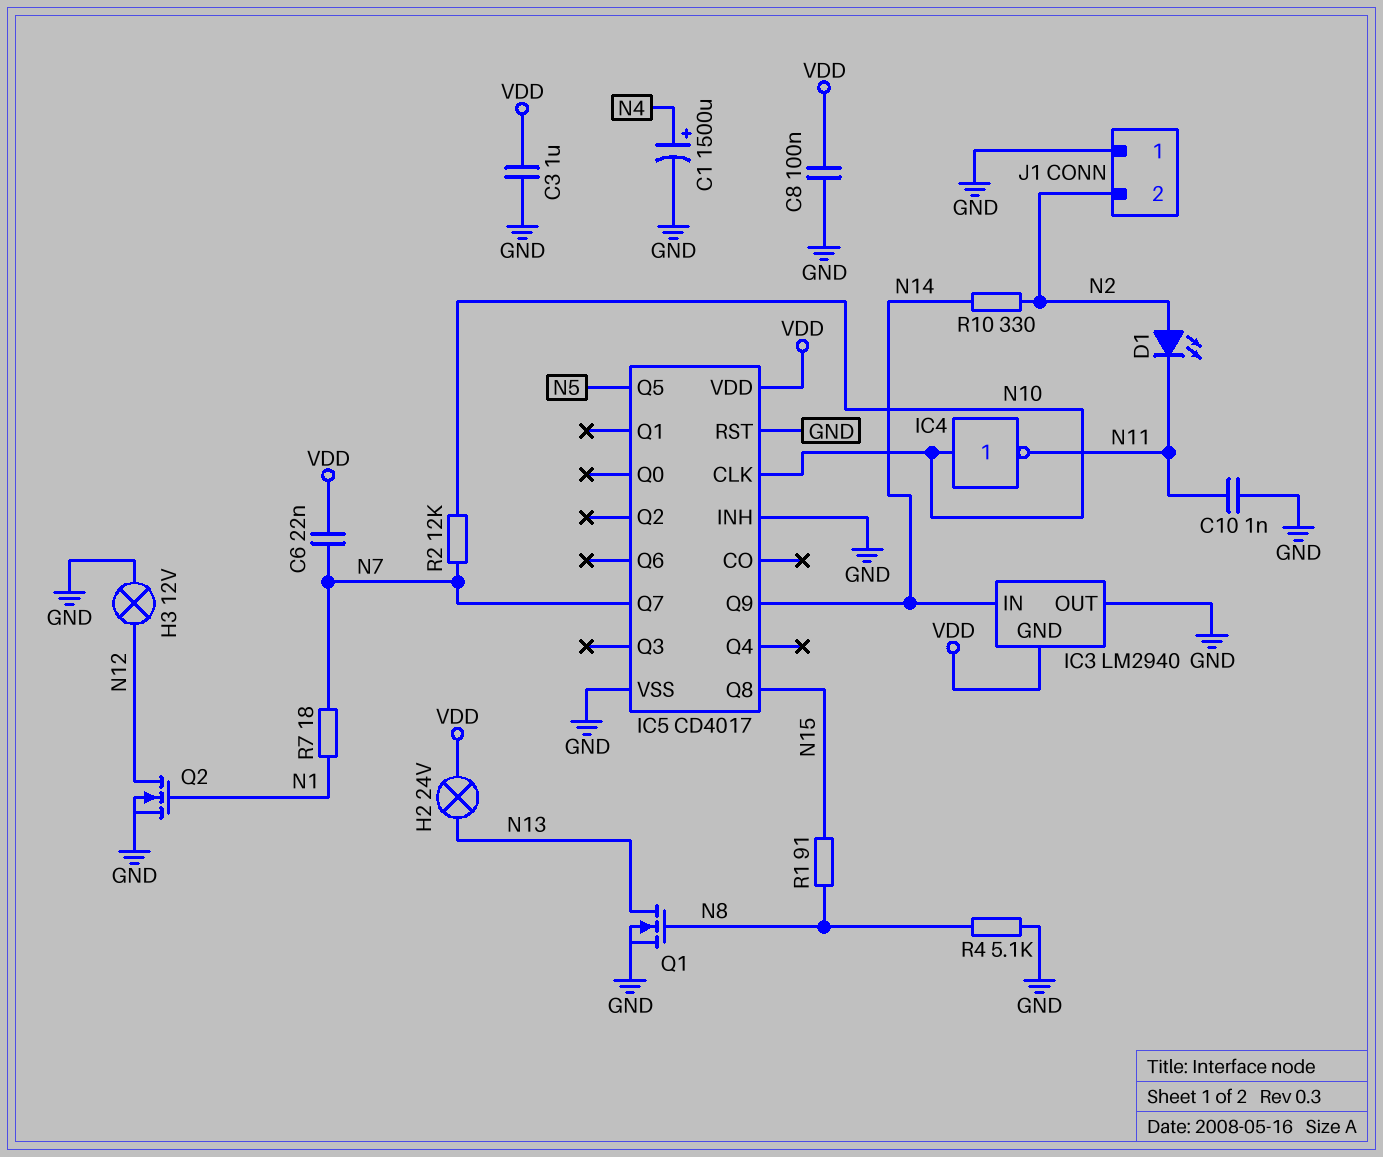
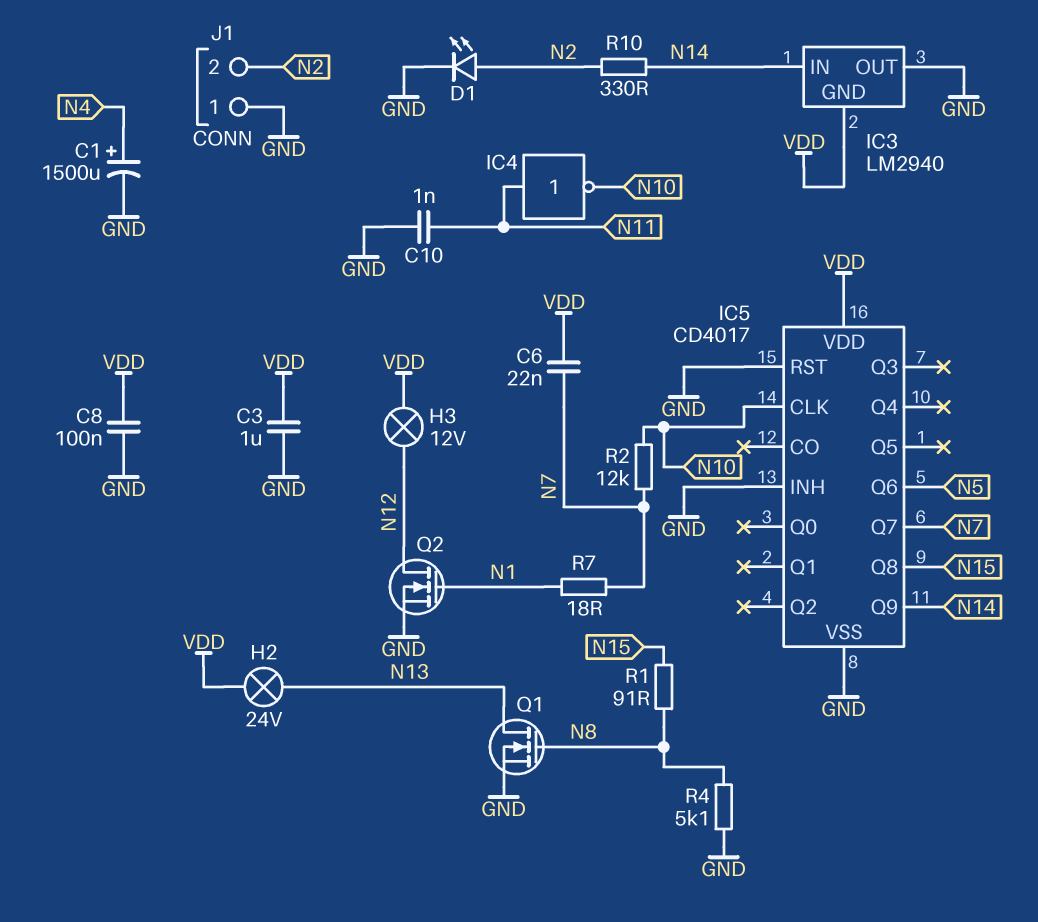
D1: LED (A N2, K N11) -> LED (A N2, K GND)
H3: lamp 12V (GND, N12) -> lamp 12V (N12, VDD)
IC4: NOT (in N10, out N11) -> NOT (in N11, out N10)
IC5 pin Q5: N5 -> none
IC5 pin Q6: none -> N5

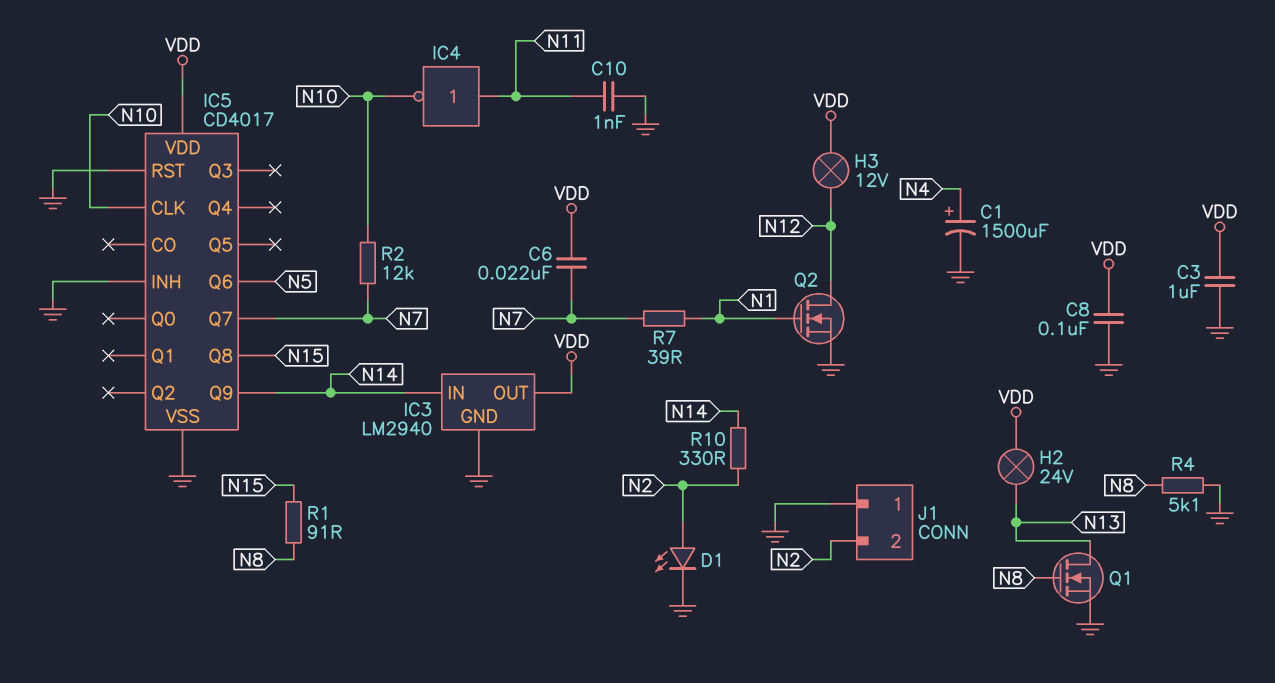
IC3 pin GND: VDD -> GND
IC3 pin OUT: GND -> VDD
R7: 18 (N1, N7) -> 39 (N1, N7)

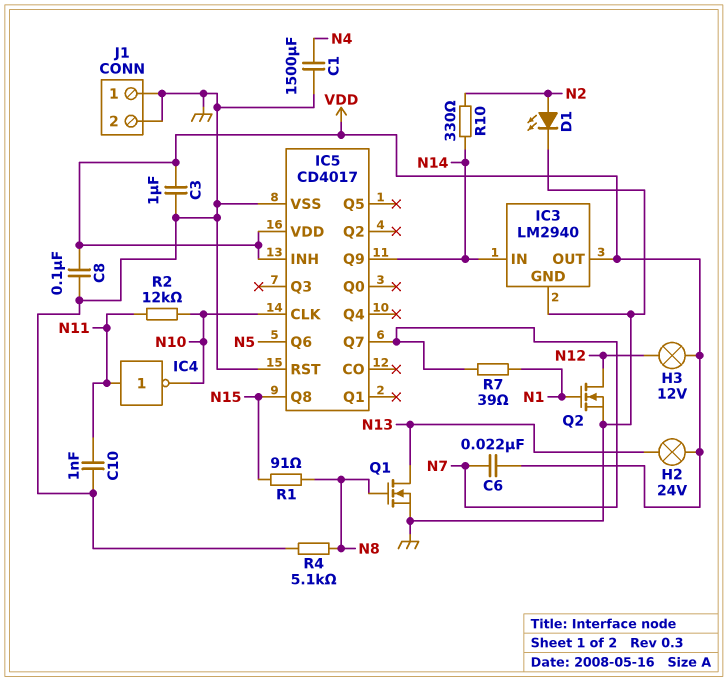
C1: 1500uF (plus N4, minus GND) -> 1500uF (GND, N4)
IC5 pin INH: GND -> VDD
J1 pin 2: N2 -> GND
R2: 12k (N7, N10) -> 12k (N10, N11)

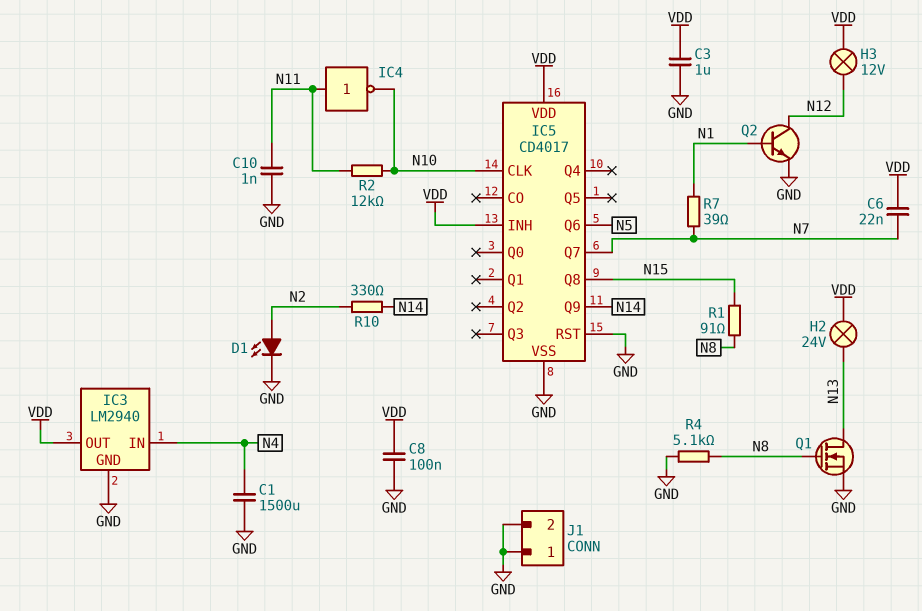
IC3 pin IN: N14 -> N4
Q2: NMOS (G N1, D N12, S GND) -> NPN (B N1, C N12, E GND)

